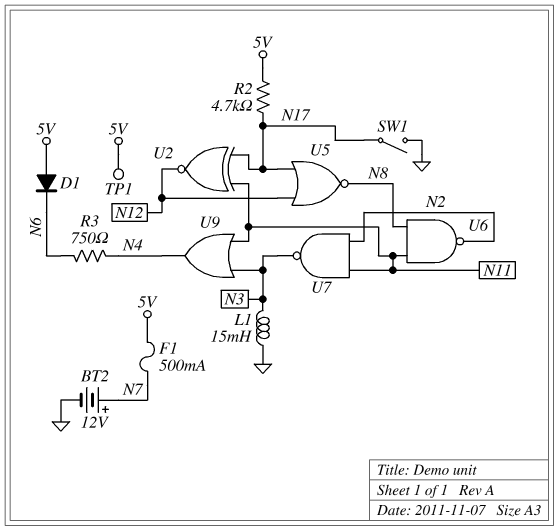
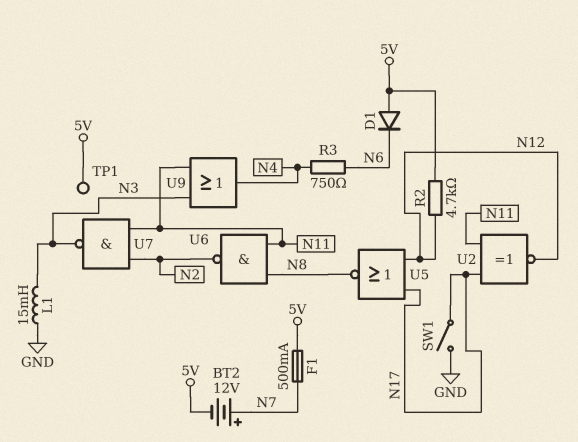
BT2: 12V (plus N7, minus GND) -> 12V (plus N7, minus 5V)
R2: 4.7k (5V, N17) -> 4.7k (5V, N12)

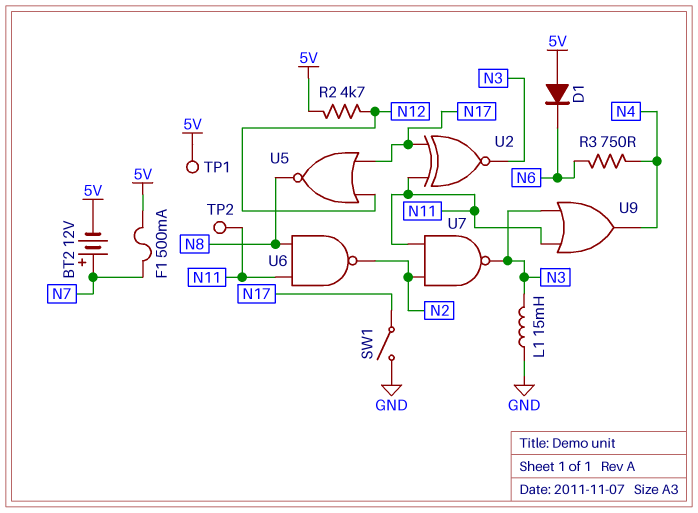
TP2: none -> test point (N11)
U2: XNOR (in N11, in N17, out N12) -> XNOR (in N11, in N17, out N3)

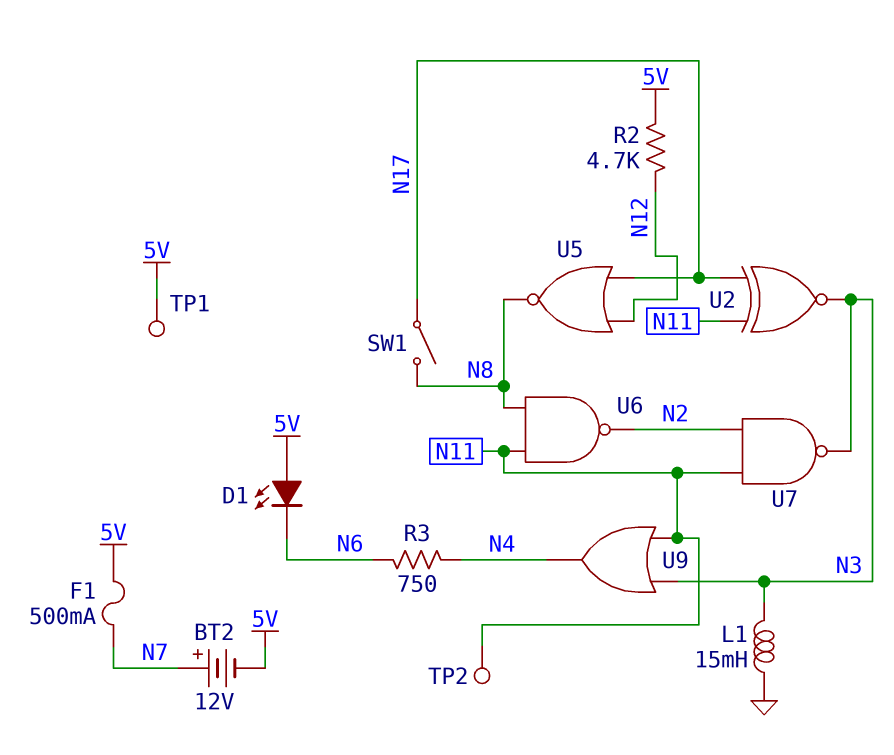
D1: diode (A 5V, K N6) -> LED (A 5V, K N6)
SW1: switch (GND, N17) -> switch (N8, N17)

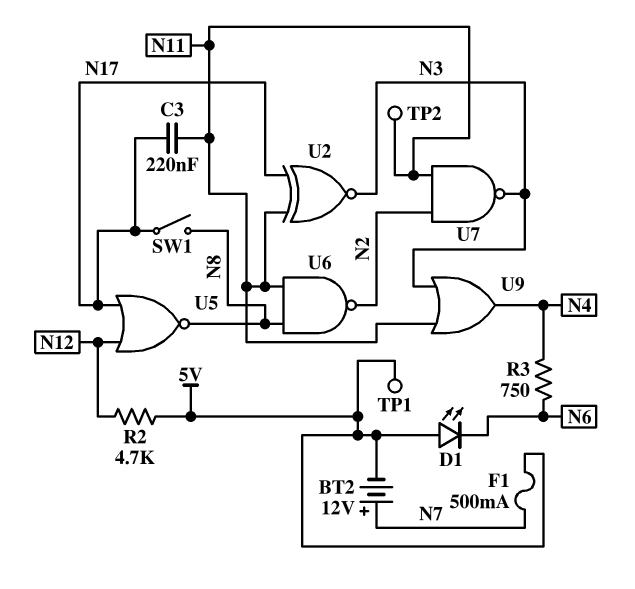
C3: none -> 220nF (N11, N17)
L1: 15mH (GND, N3) -> none

